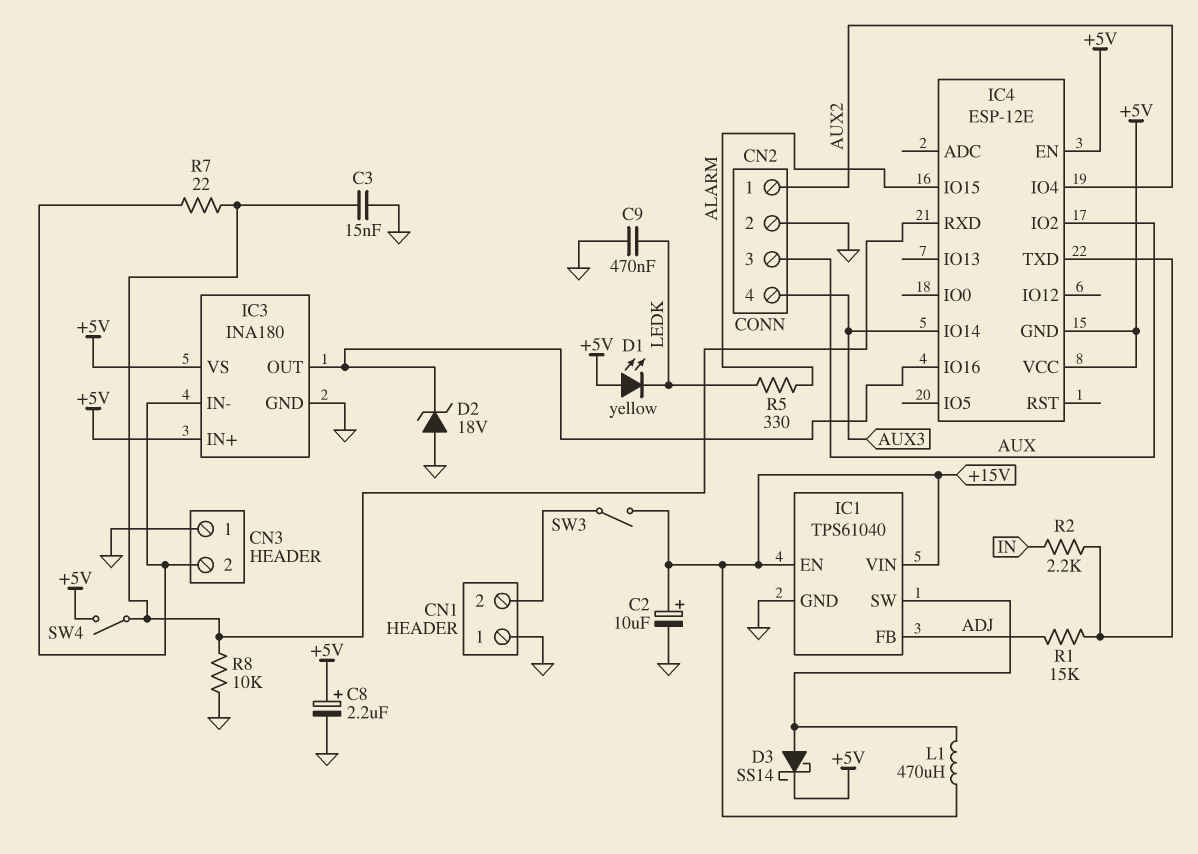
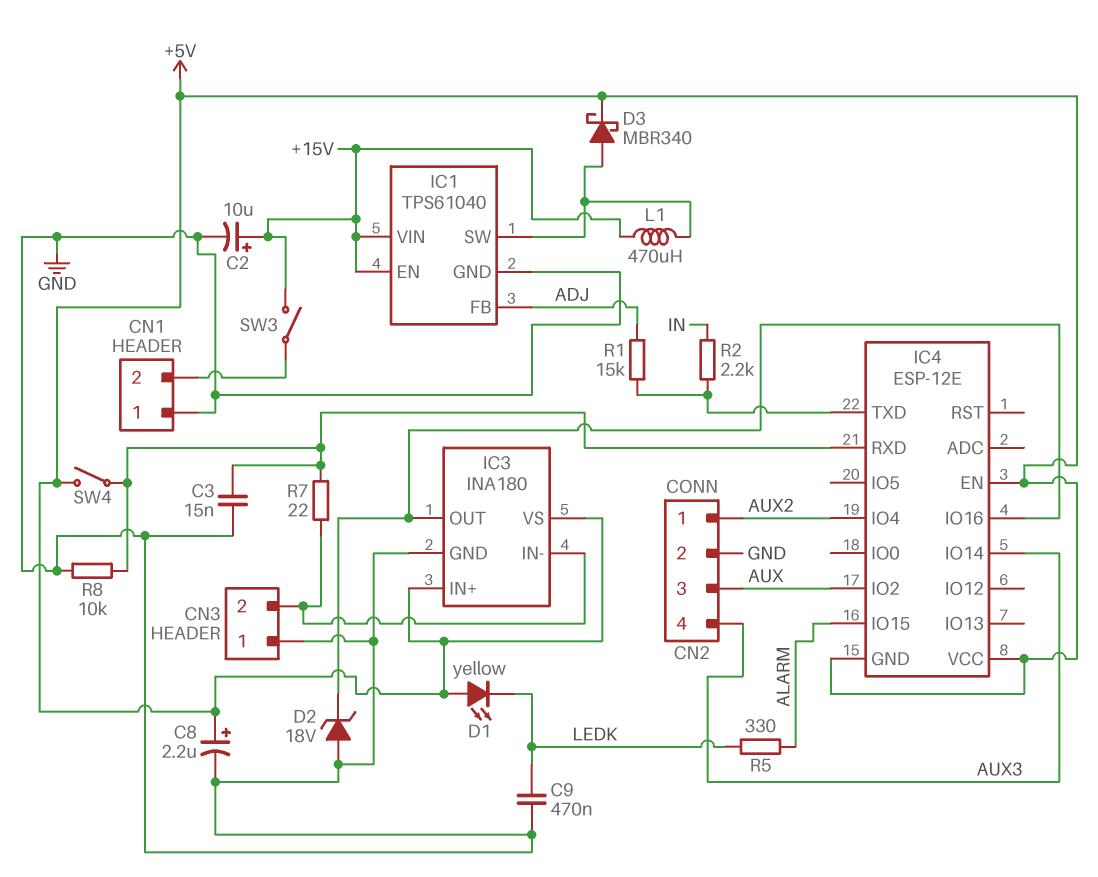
D3: schottky SS14 (A IC1/SW, K +5V) -> schottky MBR340 (A IC1/SW, K +5V)

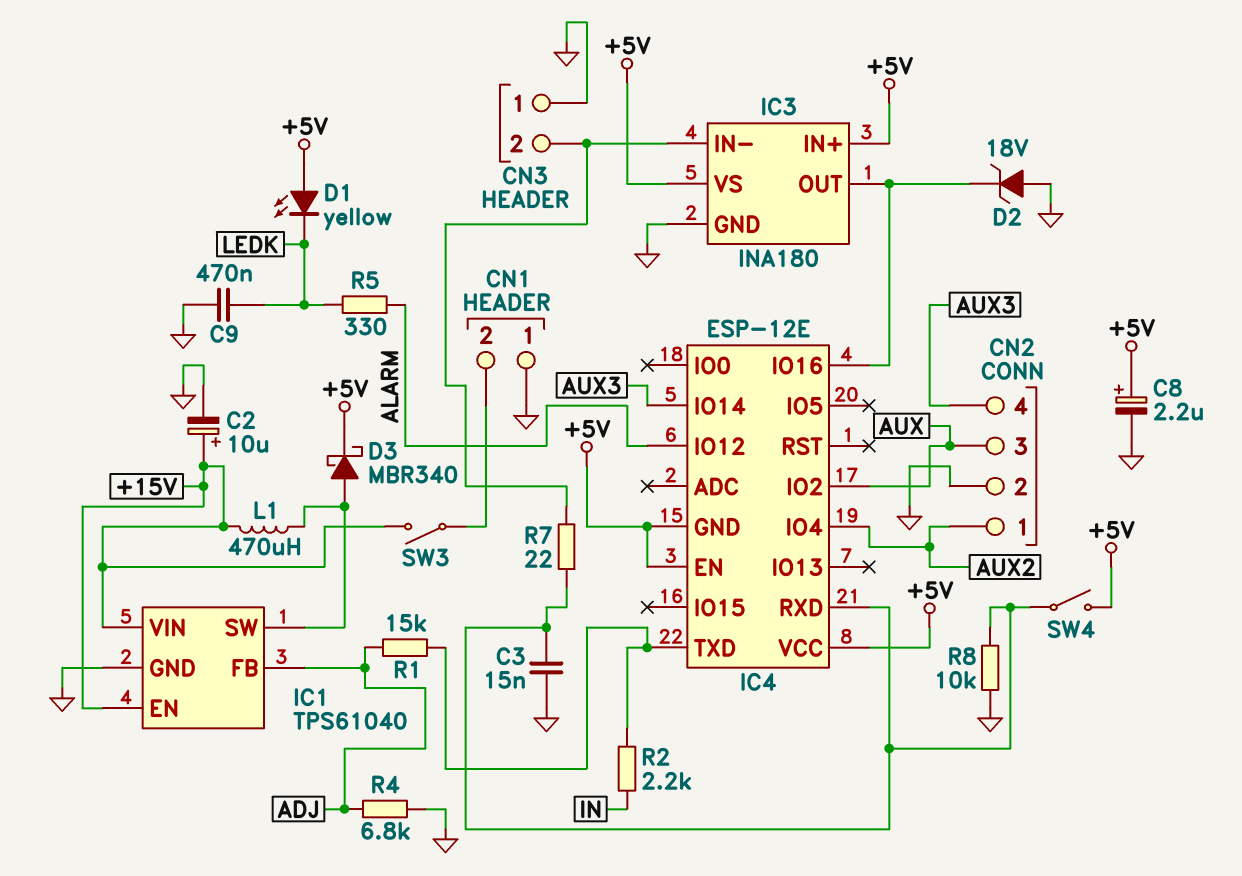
IC4 pin IO12: none -> ALARM
IC4 pin IO15: ALARM -> none
R4: none -> 6.8k (ADJ, GND)

